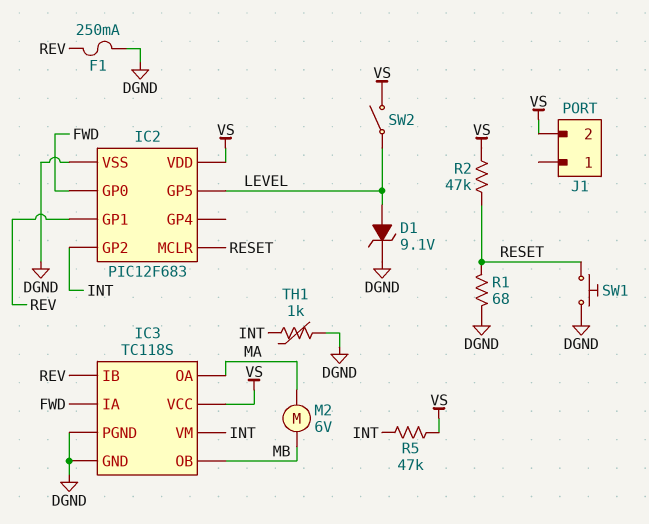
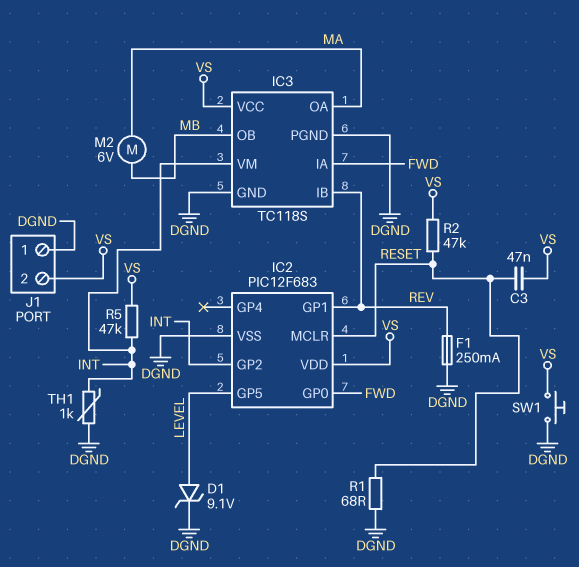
C3: none -> 47nF (RESET, VS)
J1 pin 1: none -> DGND
SW1: button (DGND, RESET) -> button (DGND, VS)
SW2: switch (LEVEL, VS) -> none

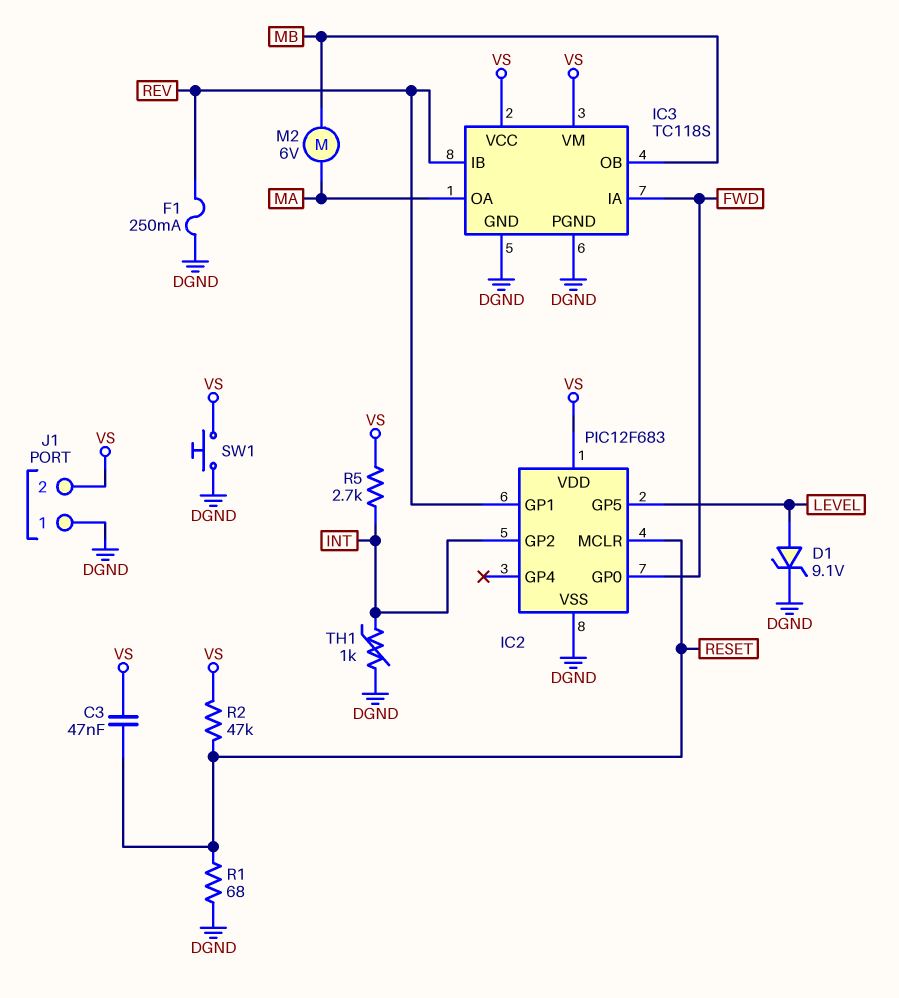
IC3 pin VM: INT -> VS
R5: 47k (INT, VS) -> 2.7k (INT, VS)

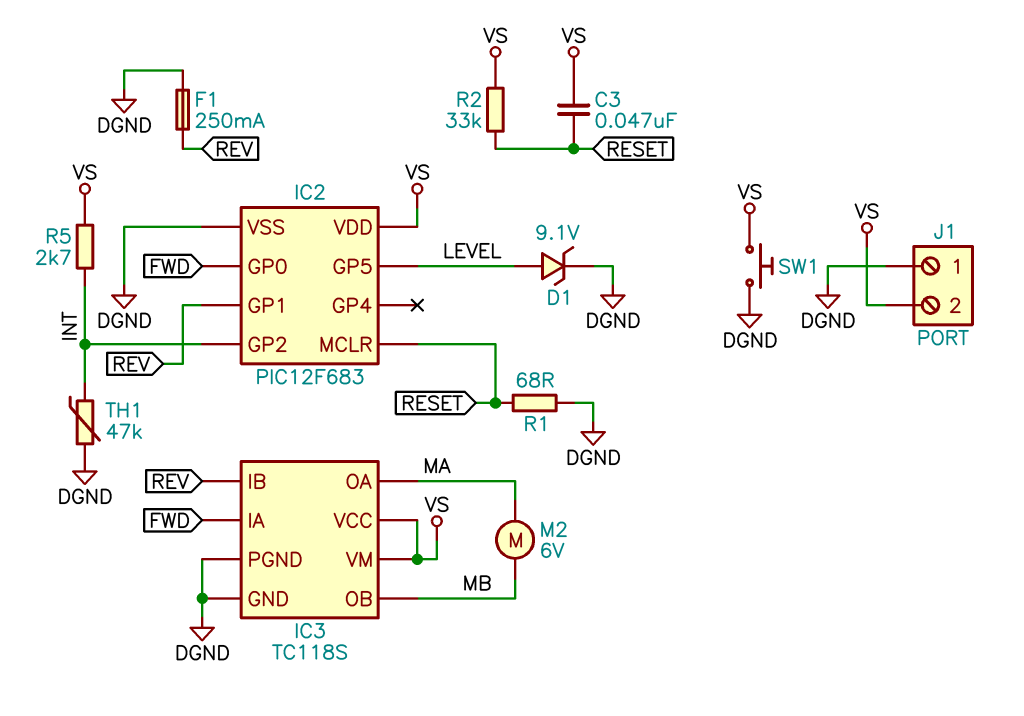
R2: 47k (RESET, VS) -> 33k (RESET, VS)
TH1: 1k (DGND, INT) -> 47k (DGND, INT)

